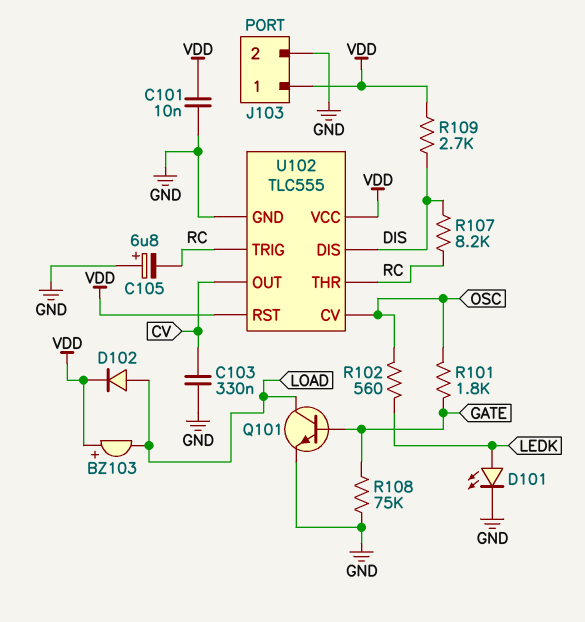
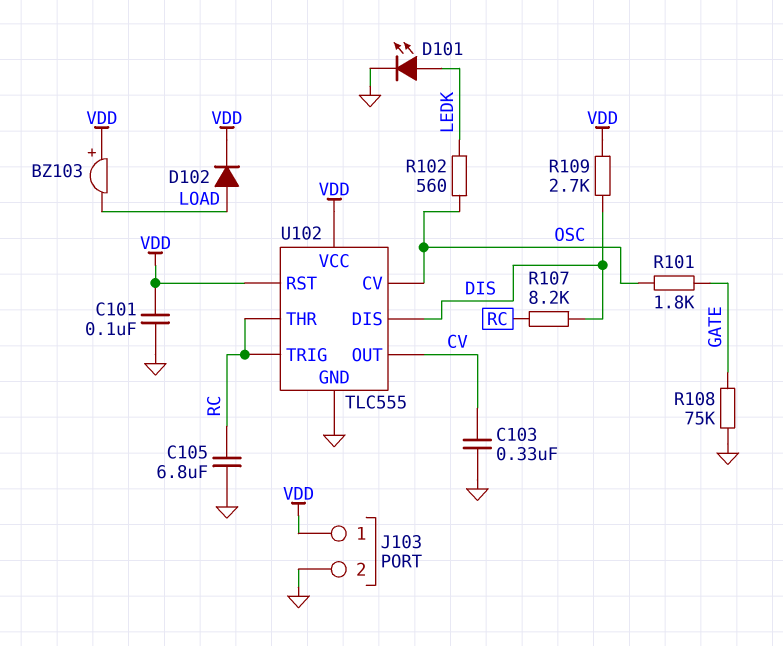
C101: 10nF (GND, VDD) -> 100nF (GND, VDD)
C105: 6.8uF (plus GND, minus RC) -> 6.8uF (GND, RC)
Q101: NPN (B GATE, C LOAD, E GND) -> none

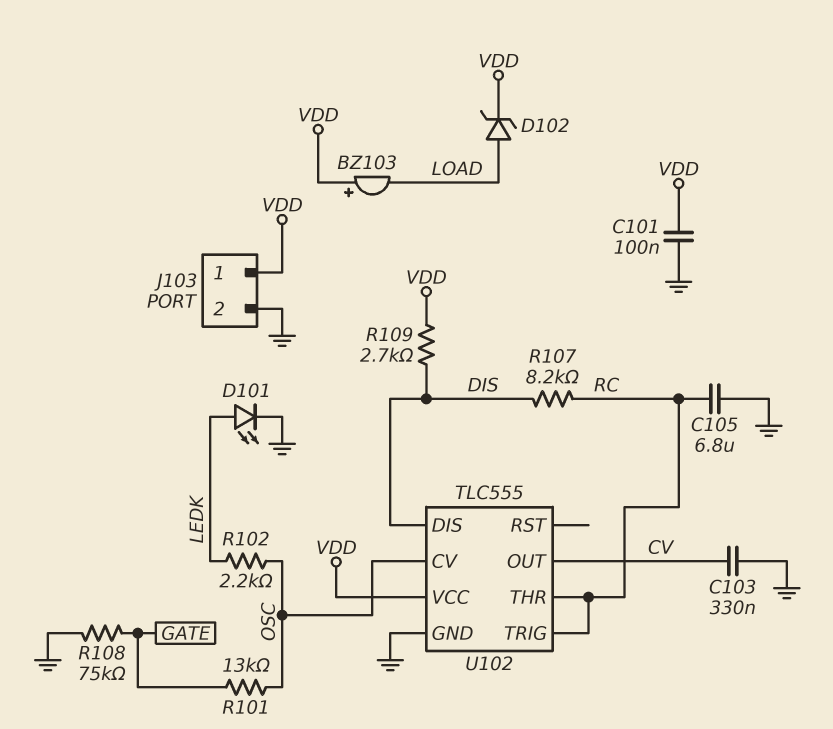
D102: diode (A LOAD, K VDD) -> zener (A LOAD, K VDD)
R101: 1.8k (GATE, OSC) -> 13k (GATE, OSC)
R102: 560 (LEDK, OSC) -> 2.2k (LEDK, OSC)
U102 pin RST: VDD -> none

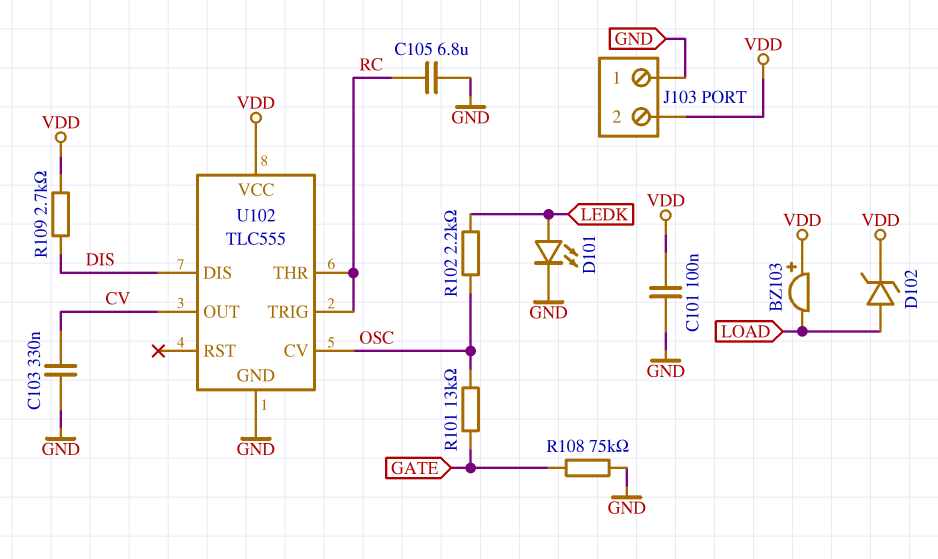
J103 pin 1: VDD -> GND
J103 pin 2: GND -> VDD
R107: 8.2k (DIS, RC) -> none

